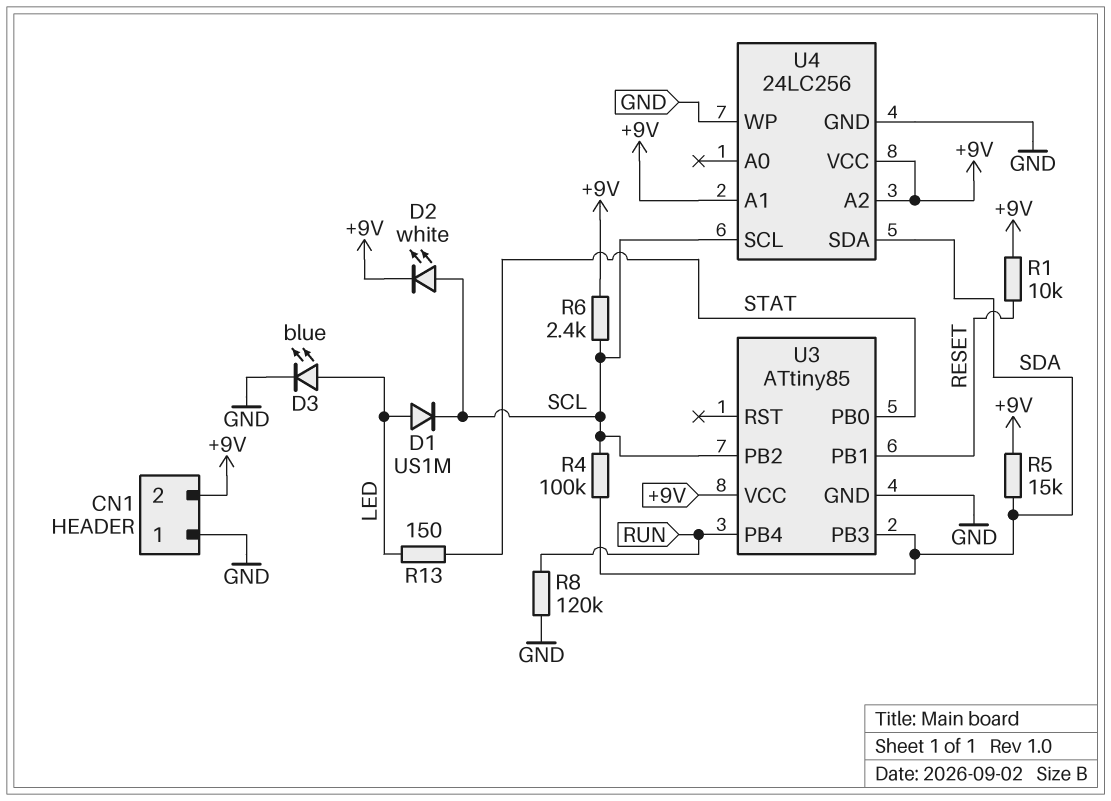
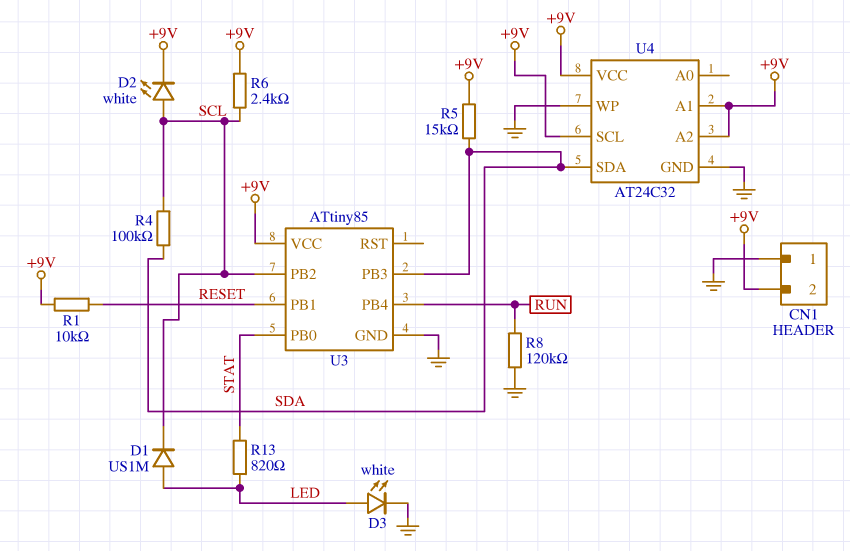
D3: LED blue (A LED, K GND) -> LED white (A LED, K GND)
R13: 150 (LED, STAT) -> 820 (LED, STAT)
U4: 24LC256 -> AT24C32
U4 pin SCL: SCL -> +9V

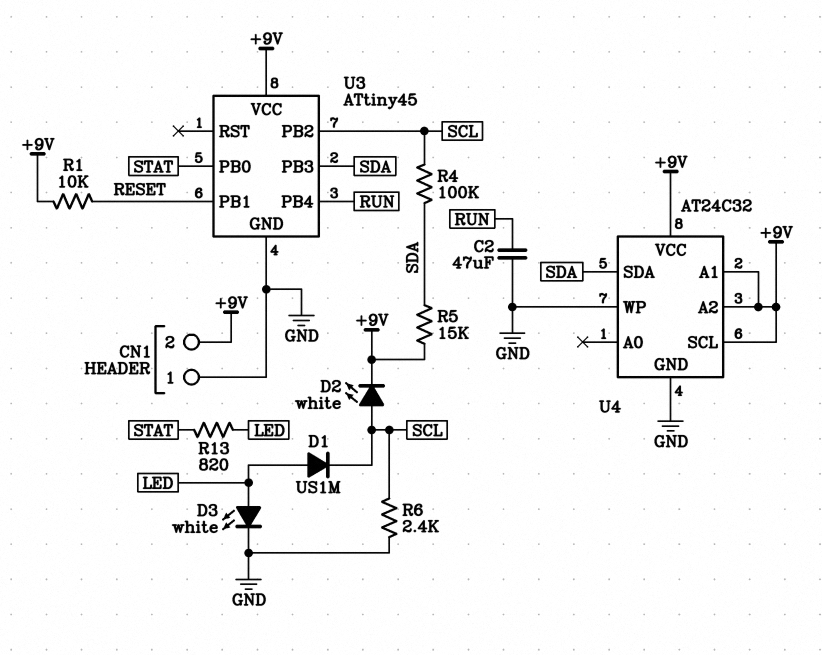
C2: none -> 47uF (GND, RUN)
R6: 2.4k (+9V, SCL) -> 2.4k (GND, SCL)
R8: 120k (GND, RUN) -> none
U3: ATtiny85 -> ATtiny45

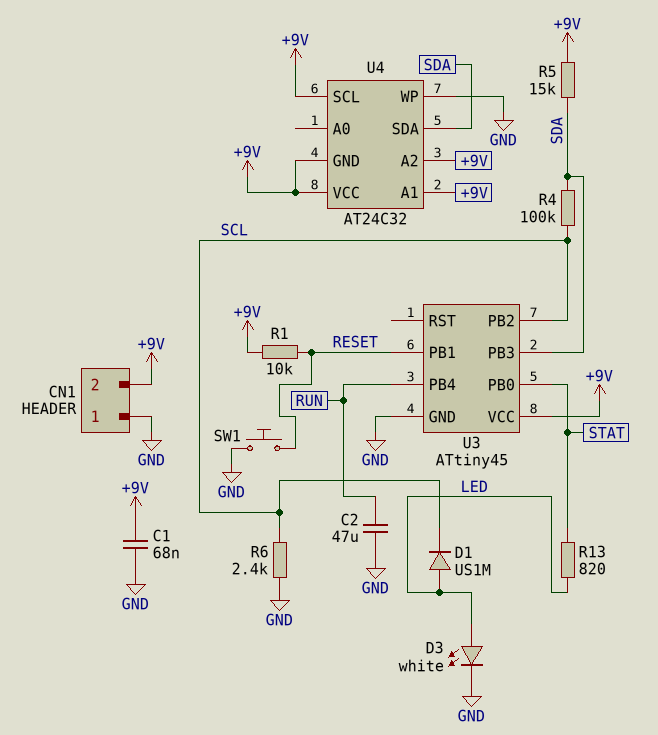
C1: none -> 68nF (+9V, GND)
D2: LED white (A SCL, K +9V) -> none
SW1: none -> button (GND, RESET)
U4 pin GND: GND -> +9V

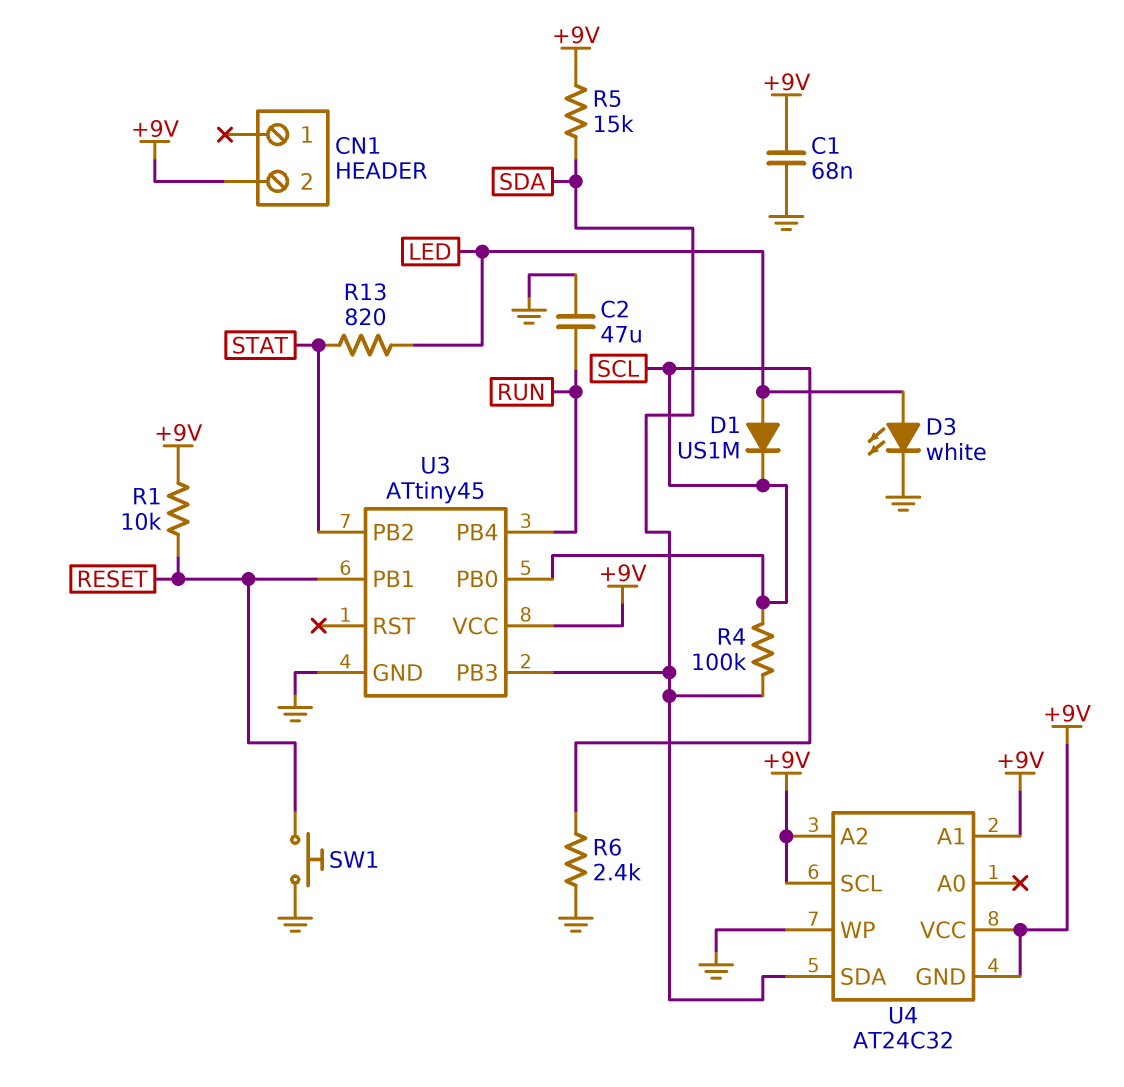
CN1 pin 1: GND -> none
U3 pin PB0: STAT -> SCL
U3 pin PB2: SCL -> STAT

